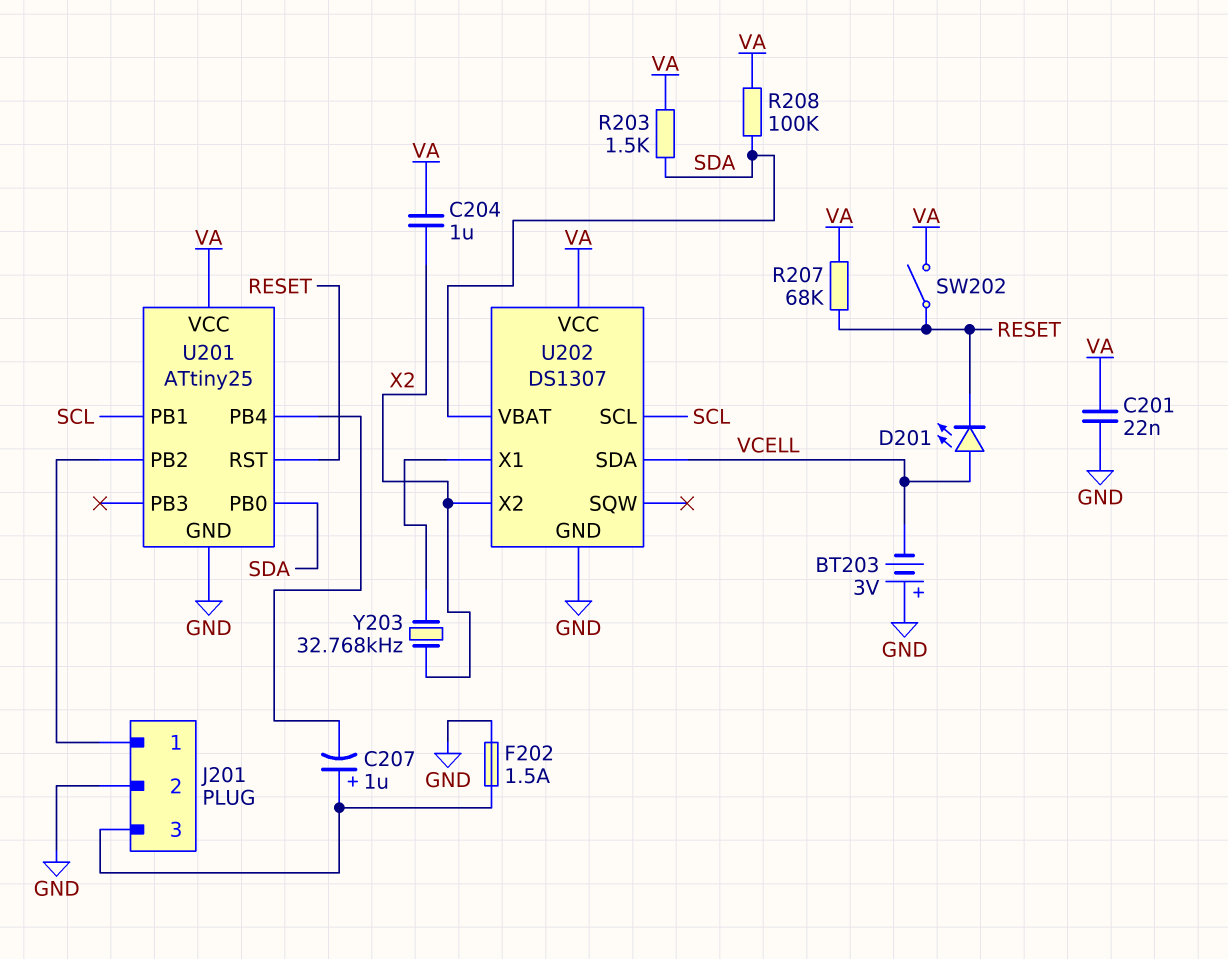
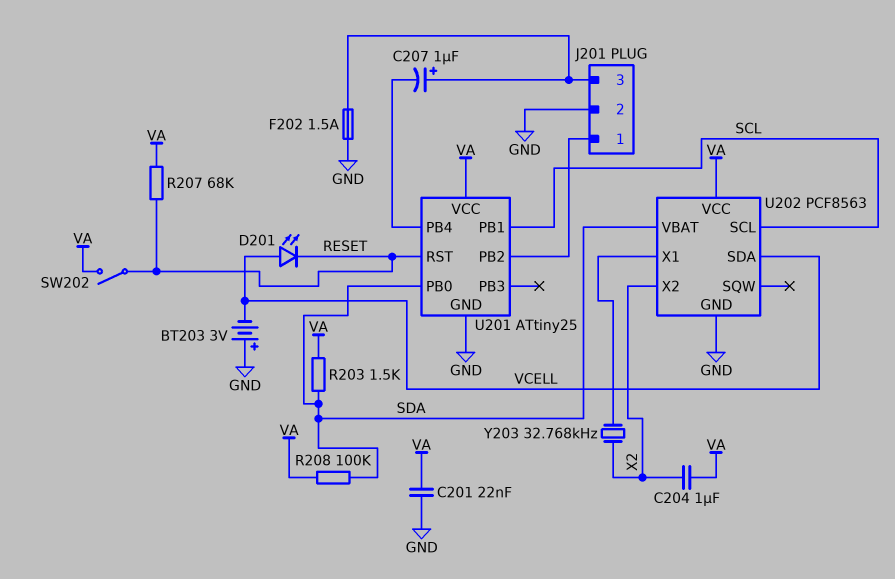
U202: DS1307 -> PCF8563

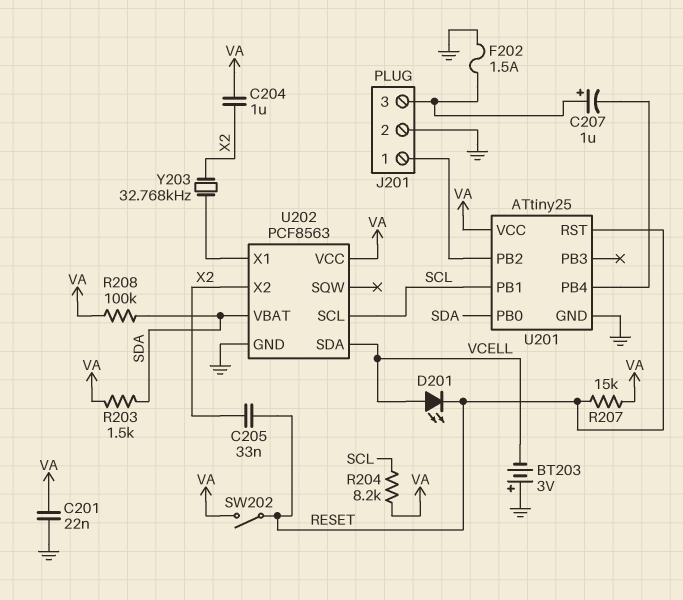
C205: none -> 33nF (RESET, X2)
R204: none -> 8.2k (SCL, VA)
R207: 68k (RESET, VA) -> 15k (RESET, VA)

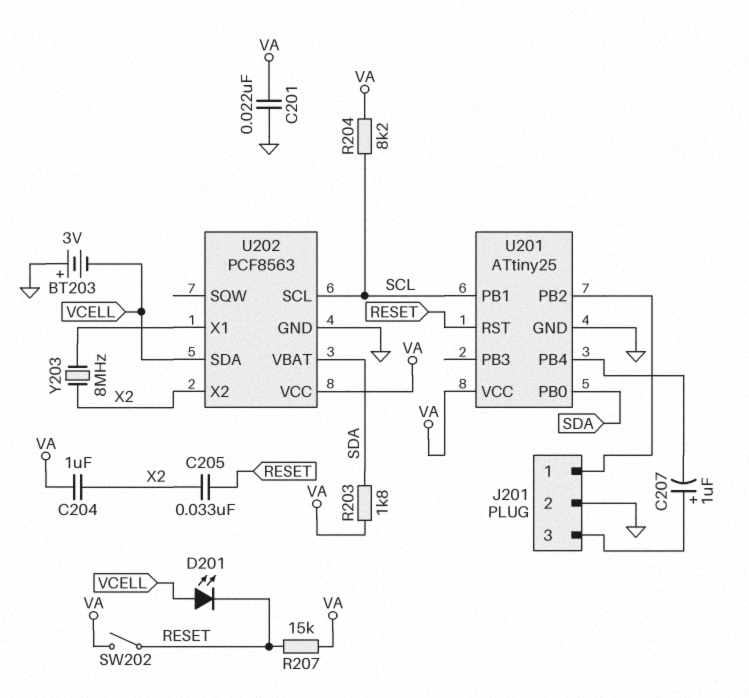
F202: 1.5A (GND, J201/3) -> none
R203: 1.5k (SDA, VA) -> 1.8k (SDA, VA)
R208: 100k (SDA, VA) -> none
Y203: 32.768kHz (U202/X1, X2) -> 8MHz (U202/X1, X2)

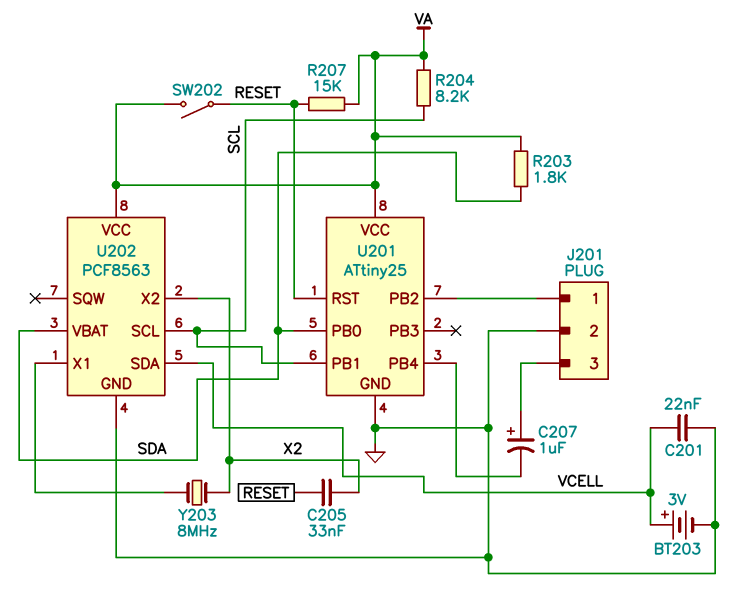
BT203: 3V (plus GND, minus VCELL) -> 3V (plus VCELL, minus GND)
C201: 22nF (GND, VA) -> 22nF (GND, VCELL)
C204: 1uF (VA, X2) -> none
D201: LED (A VCELL, K RESET) -> none

